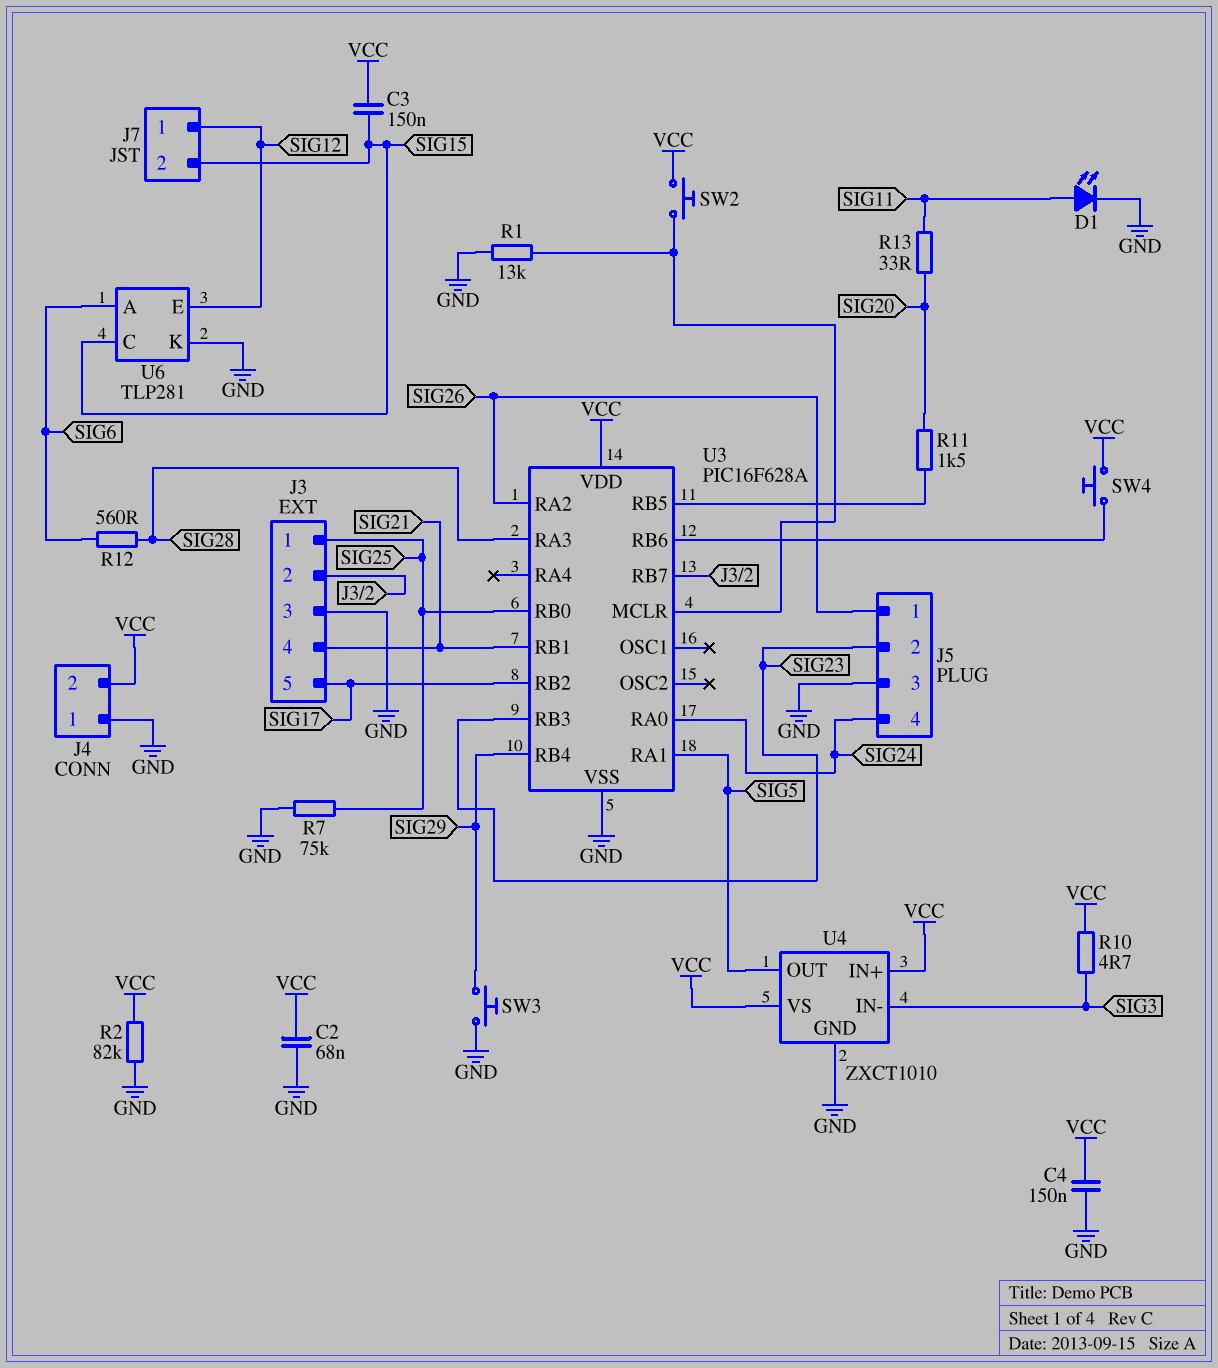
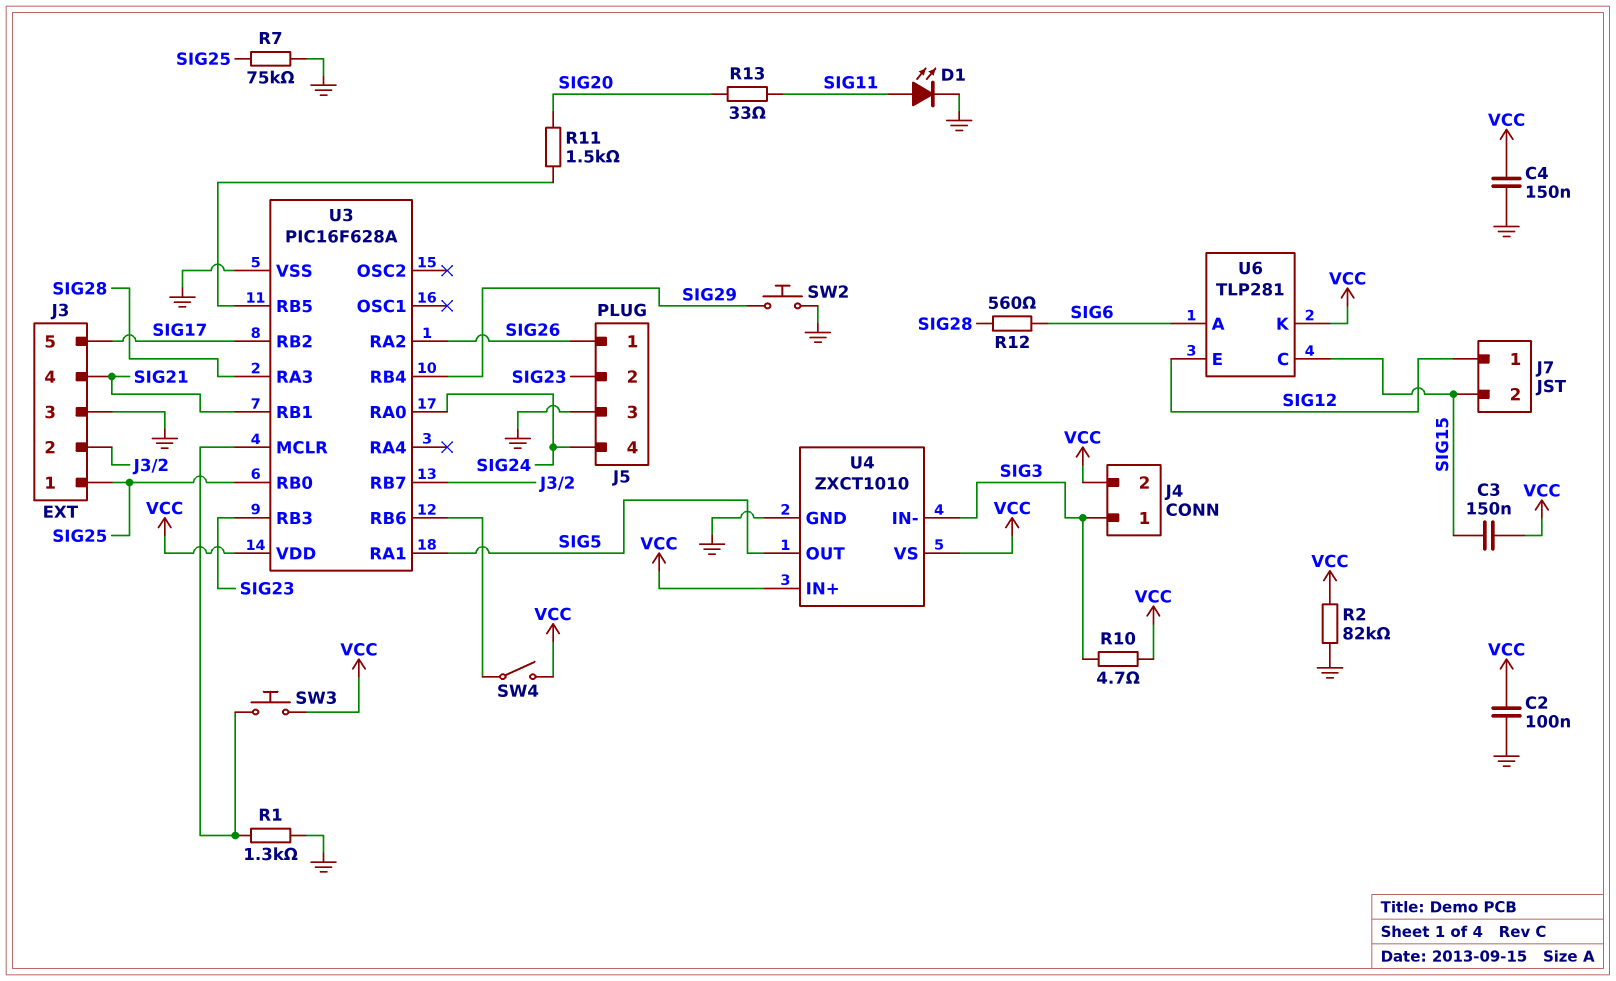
C2: 68nF (GND, VCC) -> 100nF (GND, VCC)
J4 pin 1: GND -> SIG3
R1: 13k (GND, U3/MCLR) -> 1.3k (GND, U3/MCLR)
SW2: button (U3/MCLR, VCC) -> button (GND, SIG29)
SW3: button (GND, SIG29) -> button (U3/MCLR, VCC)
SW4: button (U3/RB6, VCC) -> switch (U3/RB6, VCC)
U6 pin K: GND -> VCC

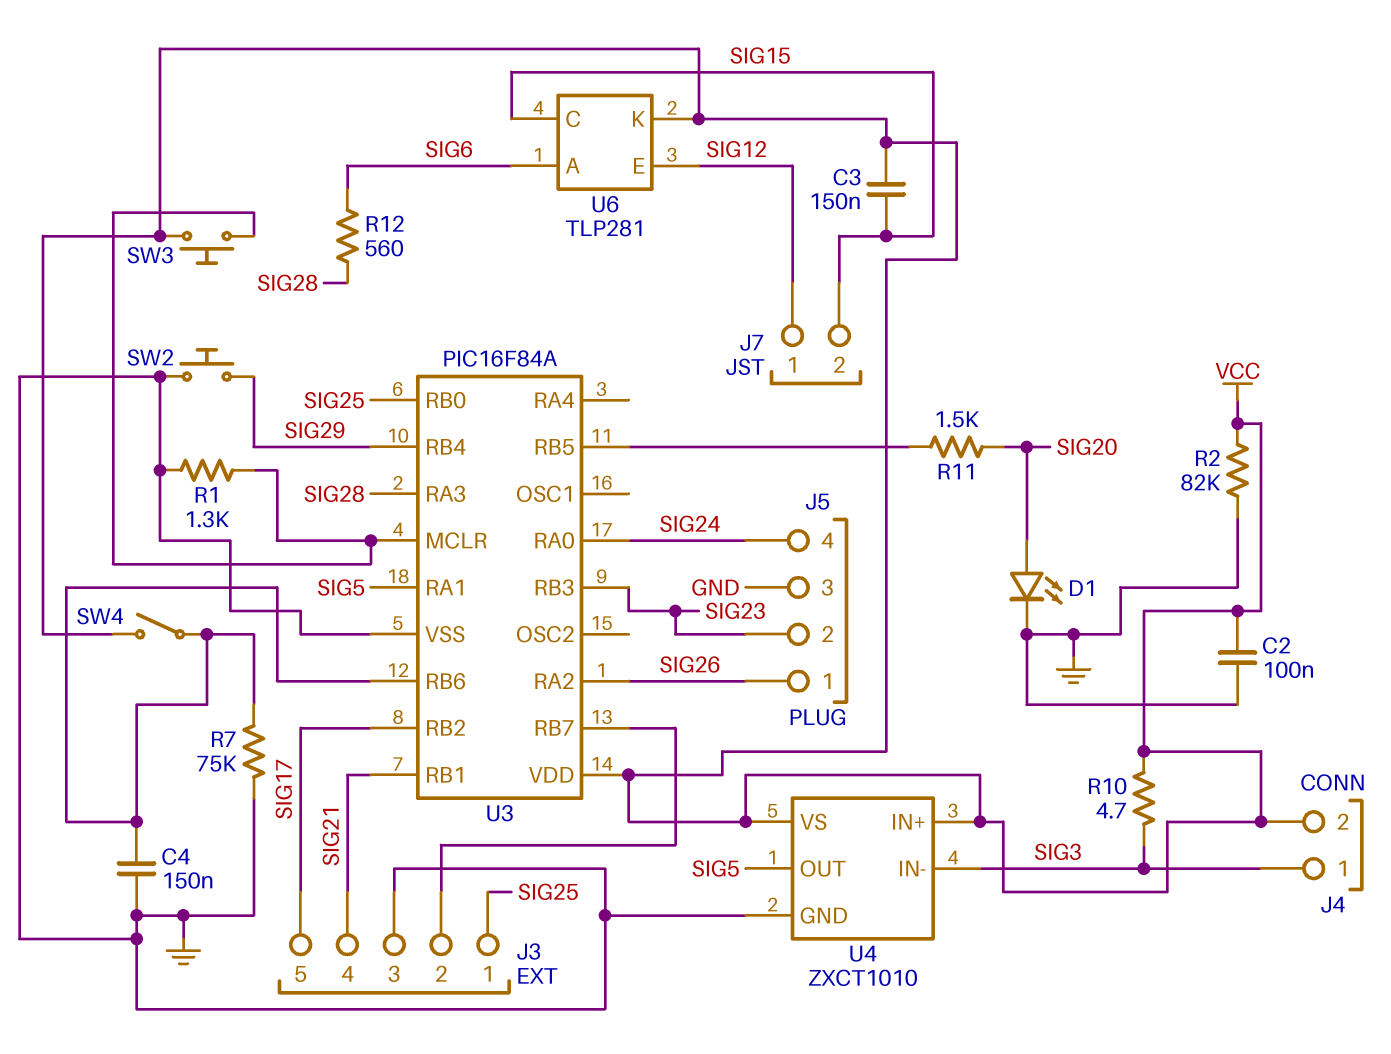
C4: 150nF (GND, VCC) -> 150nF (GND, U3/RB6)
D1: LED (A SIG11, K GND) -> LED (A SIG20, K GND)
R7: 75k (GND, SIG25) -> 75k (GND, U3/RB6)
R13: 33 (SIG11, SIG20) -> none
U3: PIC16F628A -> PIC16F84A

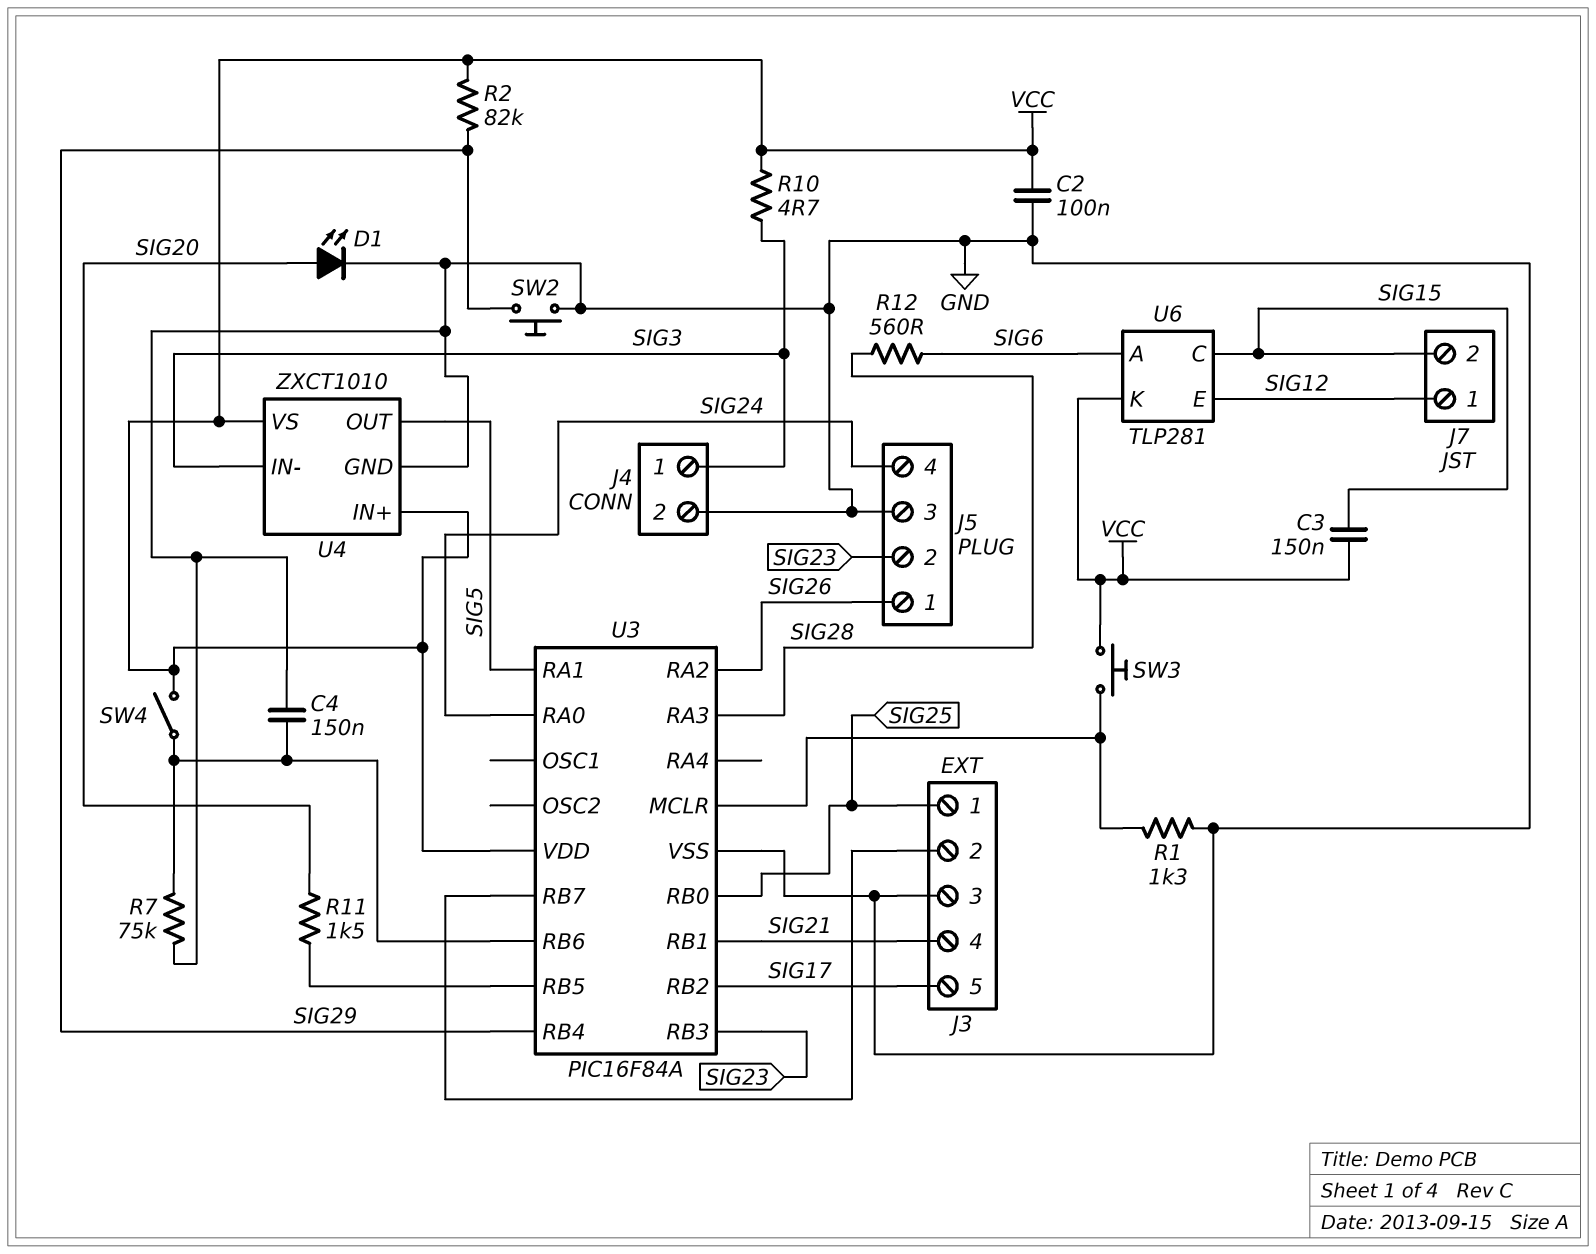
J4 pin 2: VCC -> GND
R2: 82k (GND, VCC) -> 82k (SIG29, VCC)

